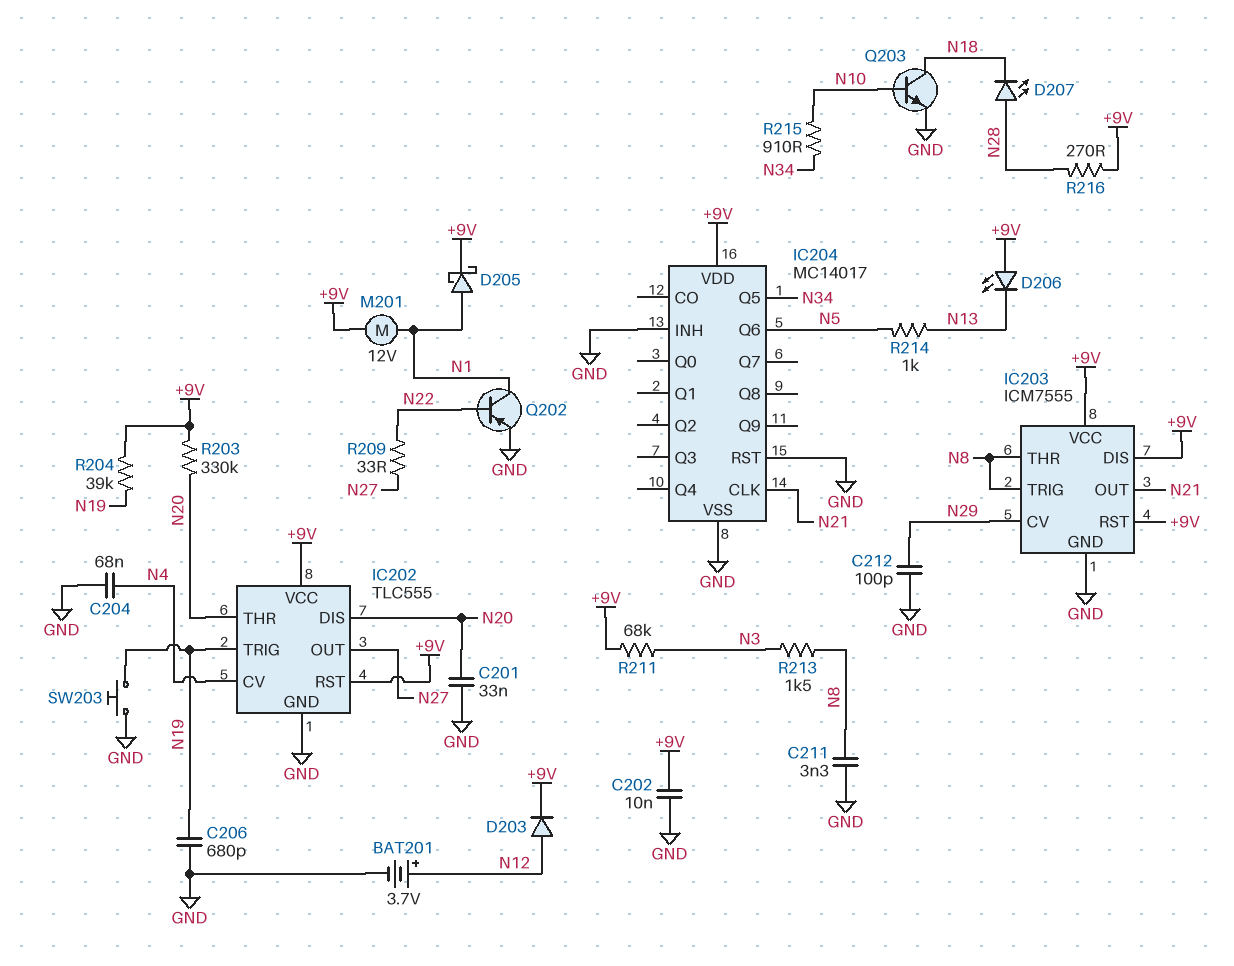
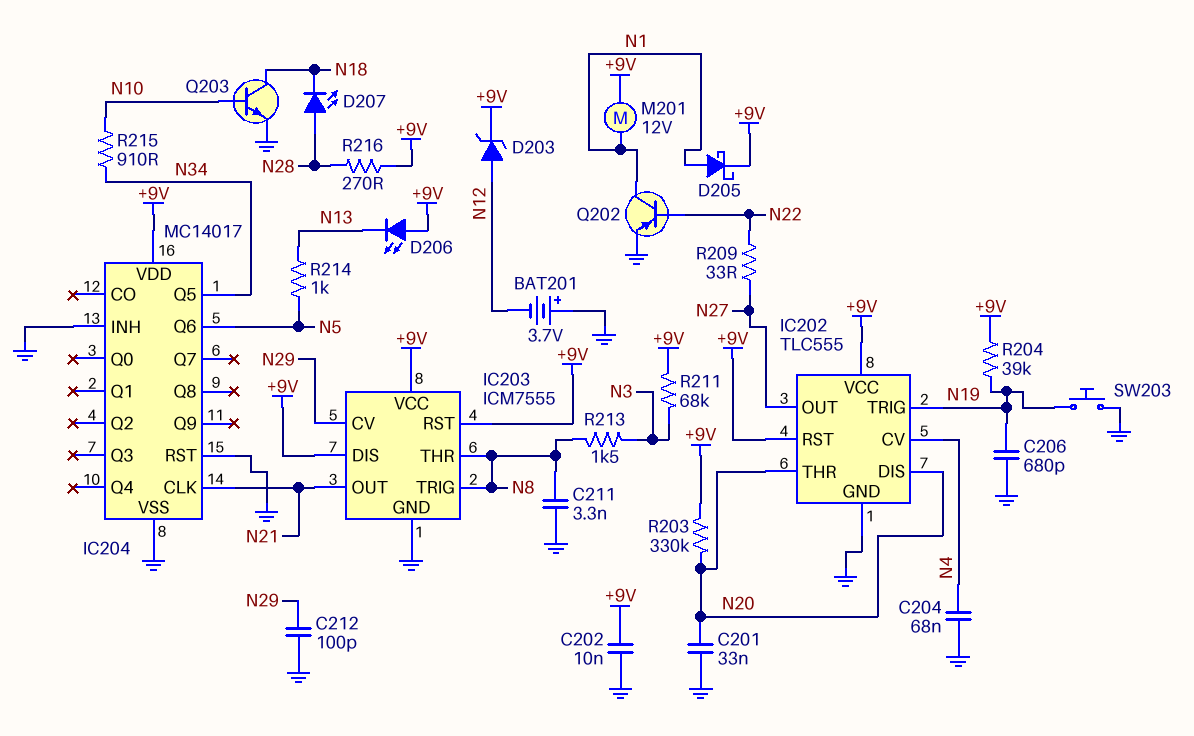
BAT201: 3.7V (plus N12, minus GND) -> 3.7V (plus GND, minus N12)
D203: diode (A N12, K +9V) -> zener (A N12, K +9V)

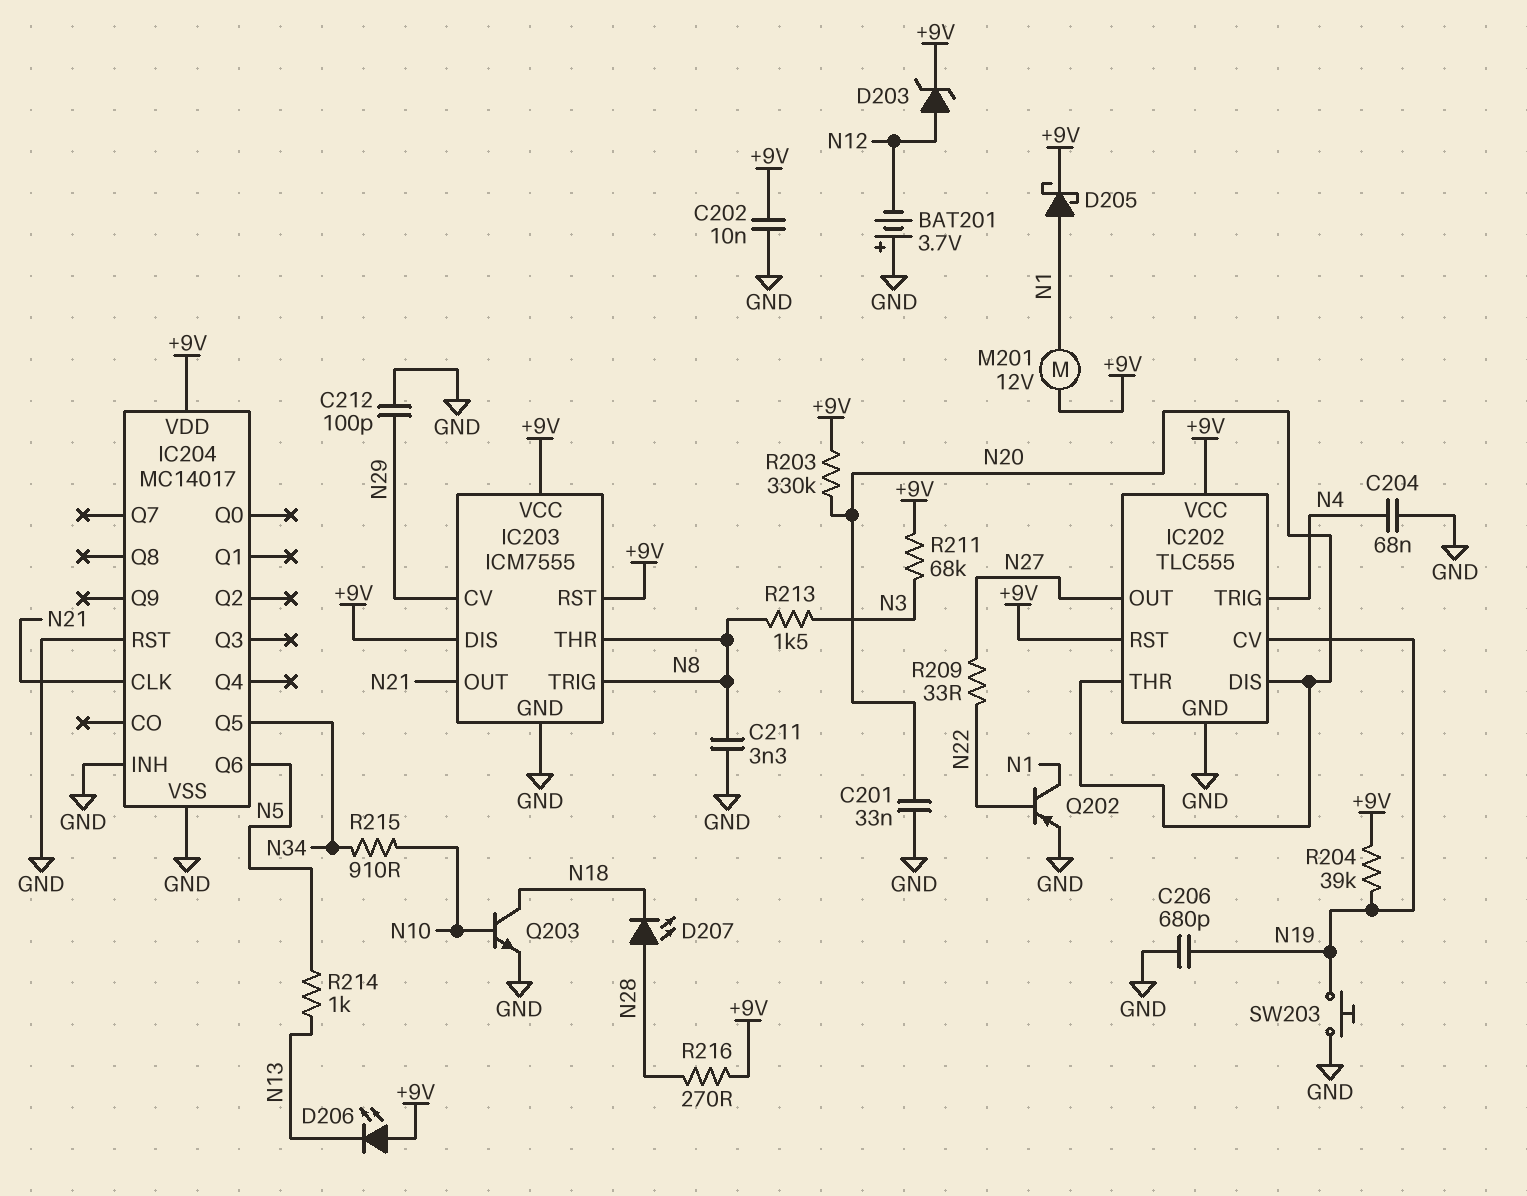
IC202 pin CV: N4 -> N19
IC202 pin TRIG: N19 -> N4

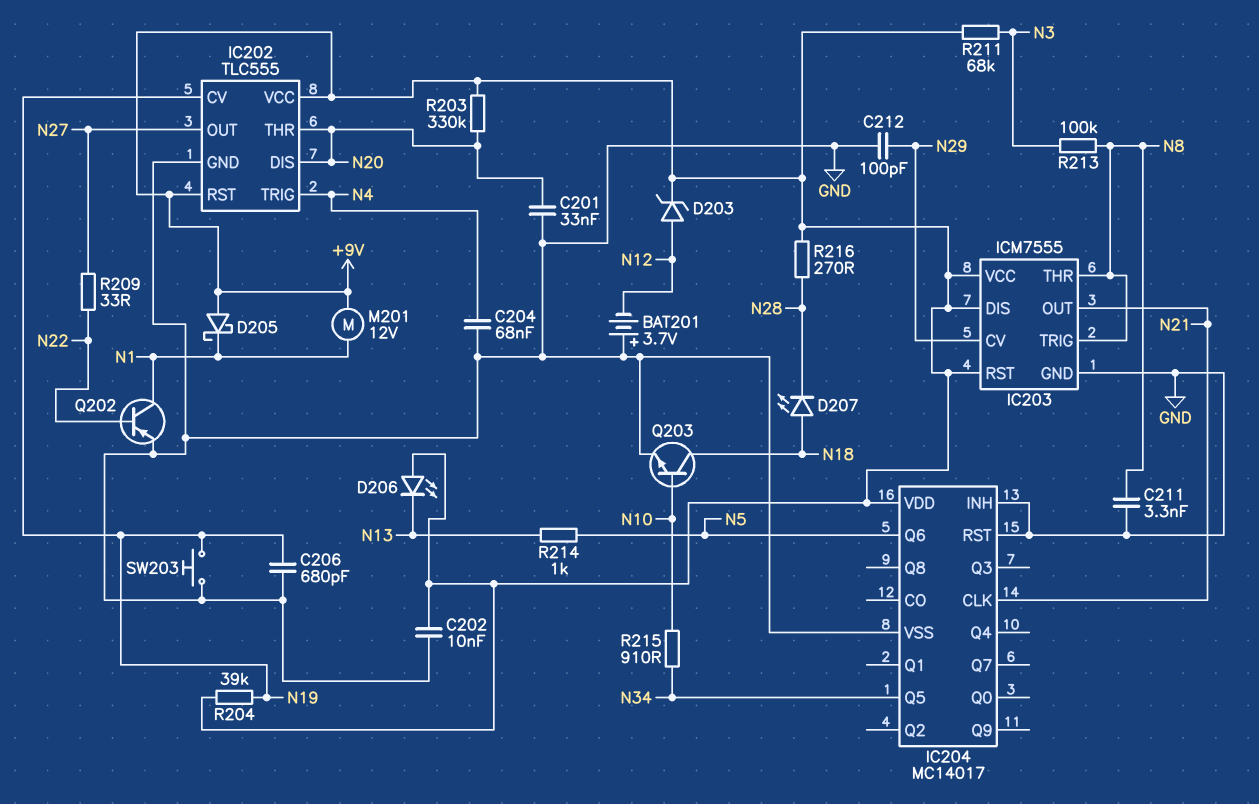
D205: schottky (A N1, K +9V) -> schottky (A +9V, K N1)
D207: LED (A N28, K N18) -> LED (A N18, K N28)
R213: 1.5k (N3, N8) -> 100k (N3, N8)

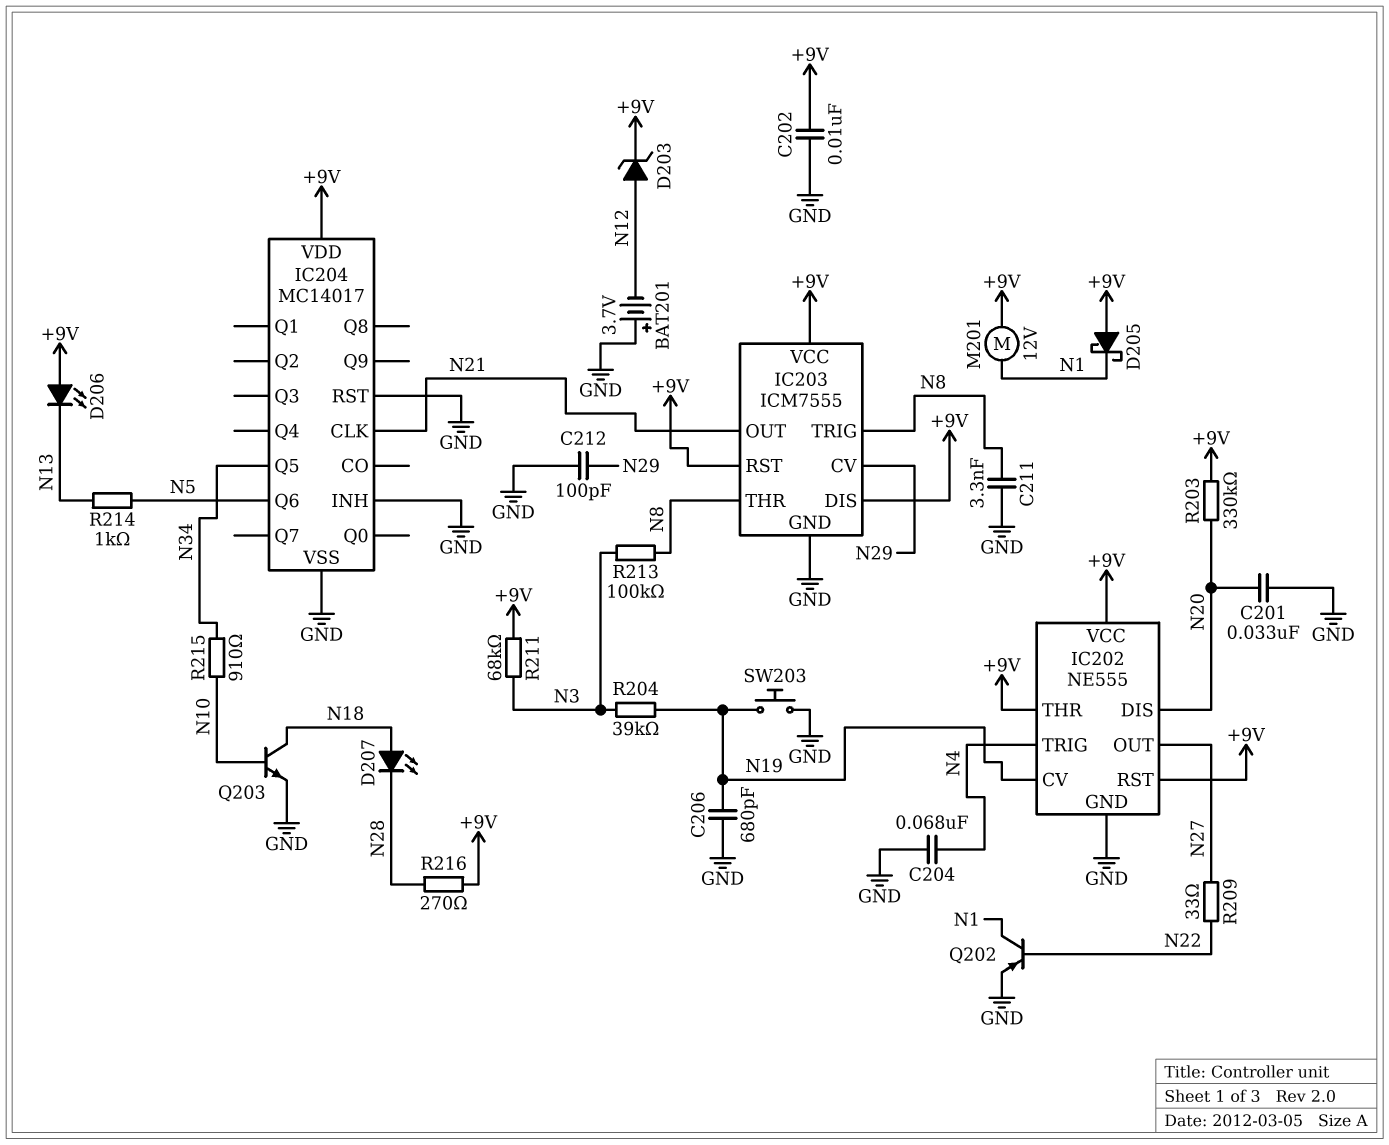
IC202: TLC555 -> NE555
IC202 pin THR: N20 -> +9V
R204: 39k (+9V, N19) -> 39k (N3, N19)

